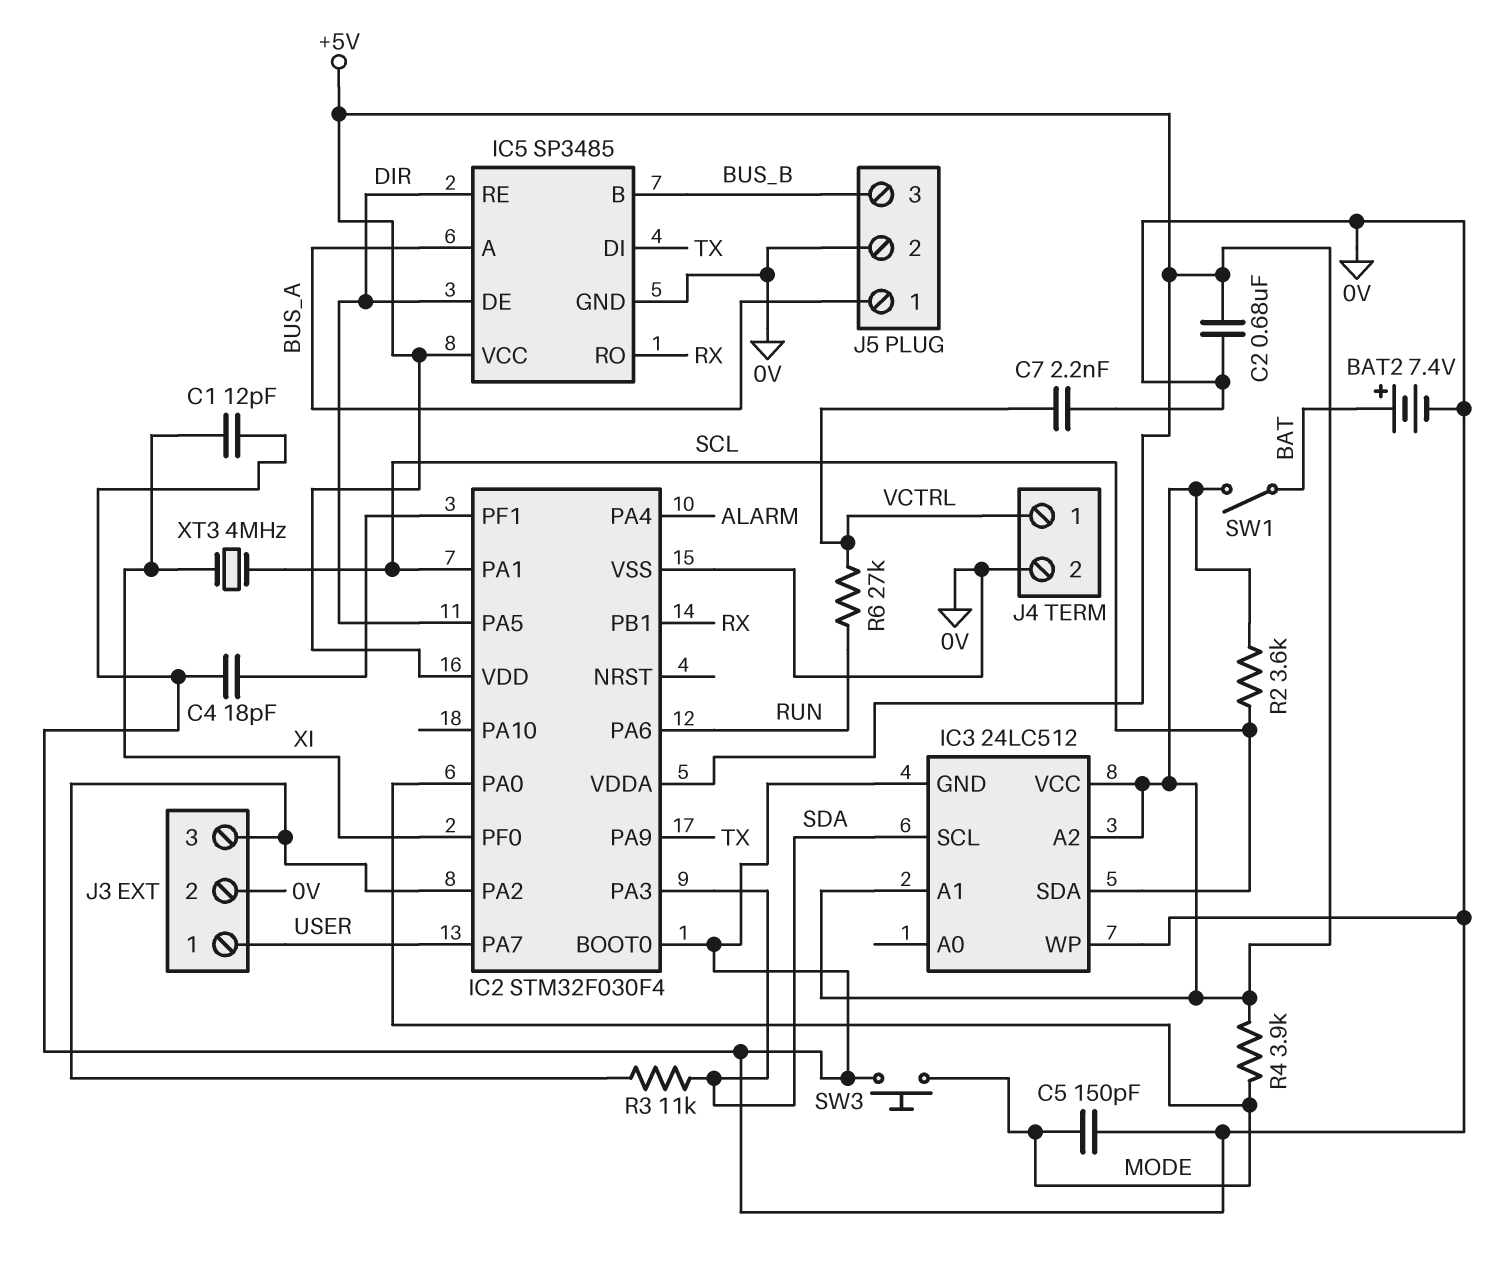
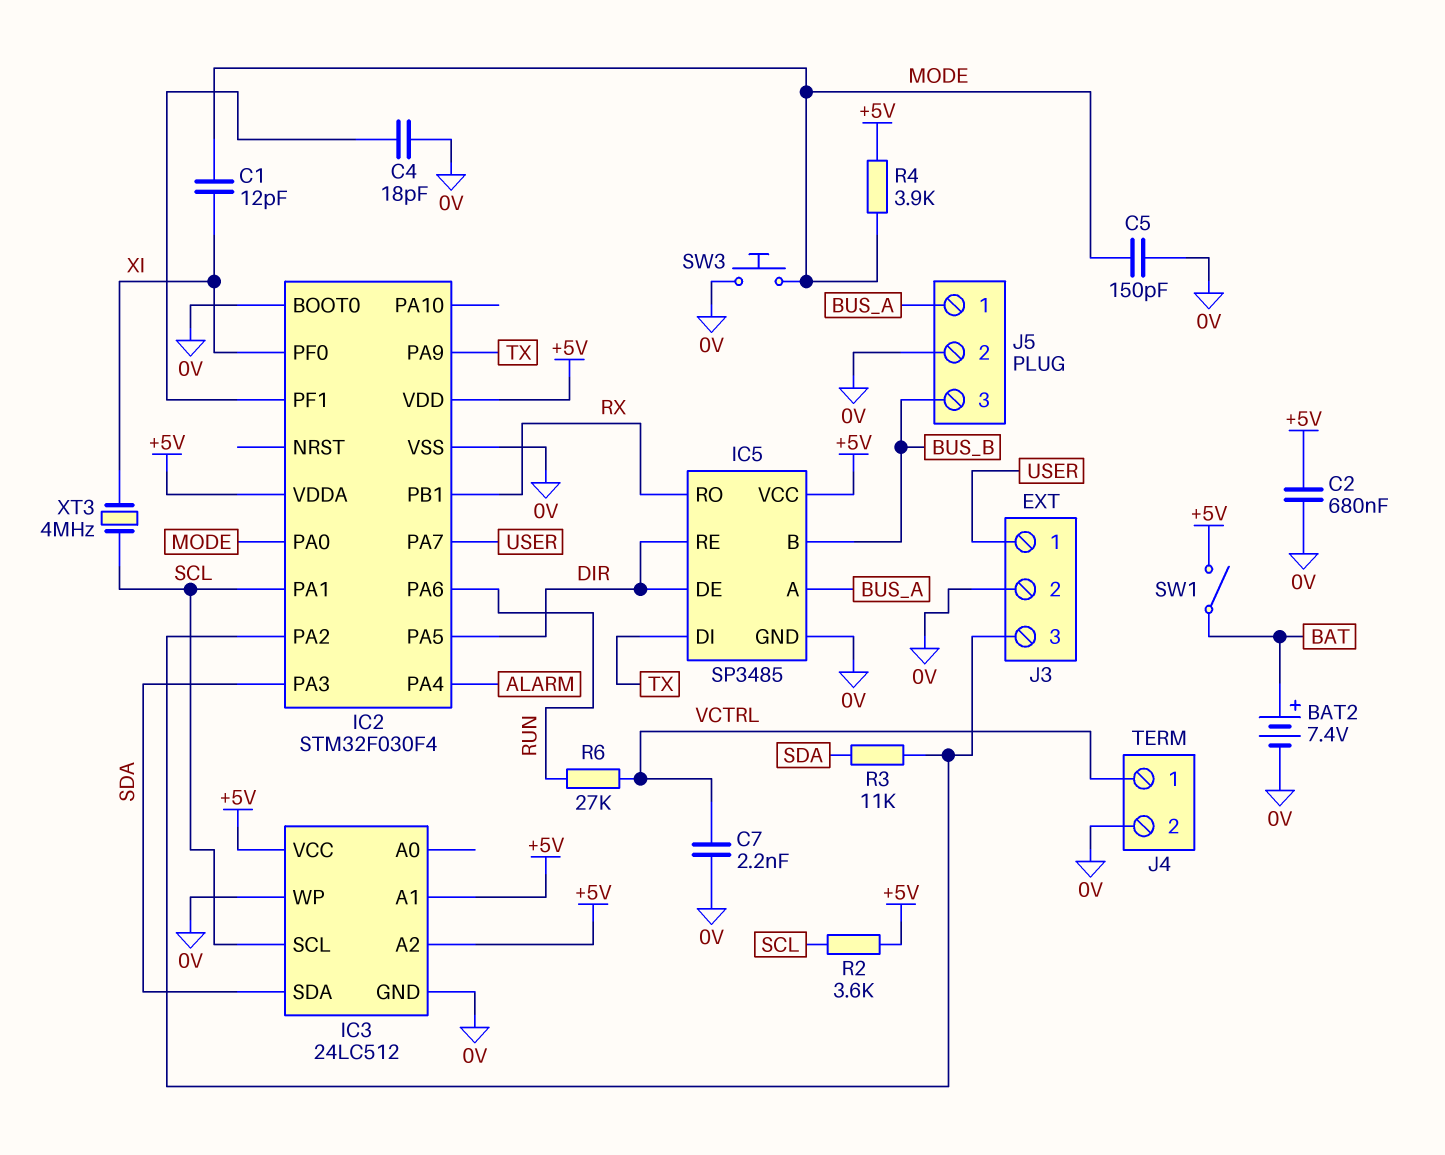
C1: 12pF (0V, XI) -> 12pF (MODE, XI)
IC3 pin SCL: SDA -> SCL
IC3 pin SDA: SCL -> SDA

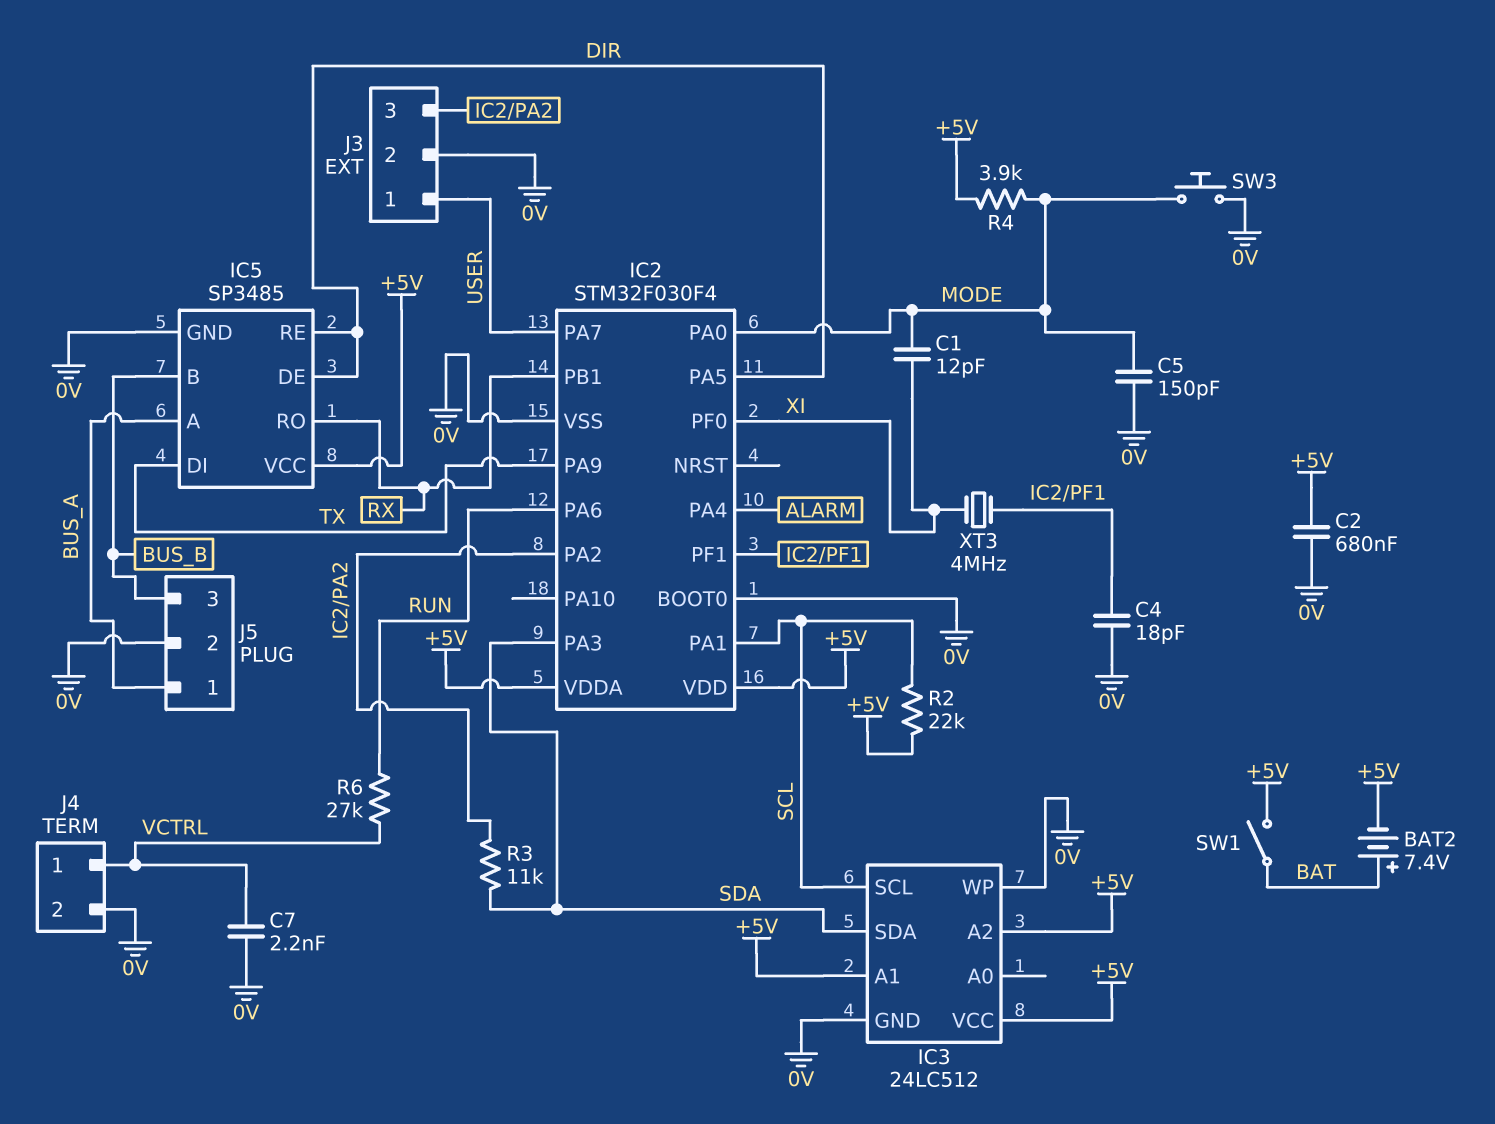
BAT2: 7.4V (plus BAT, minus 0V) -> 7.4V (plus BAT, minus +5V)
R2: 3.6k (+5V, SCL) -> 22k (+5V, SCL)
XT3: 4MHz (SCL, XI) -> 4MHz (IC2/PF1, XI)

